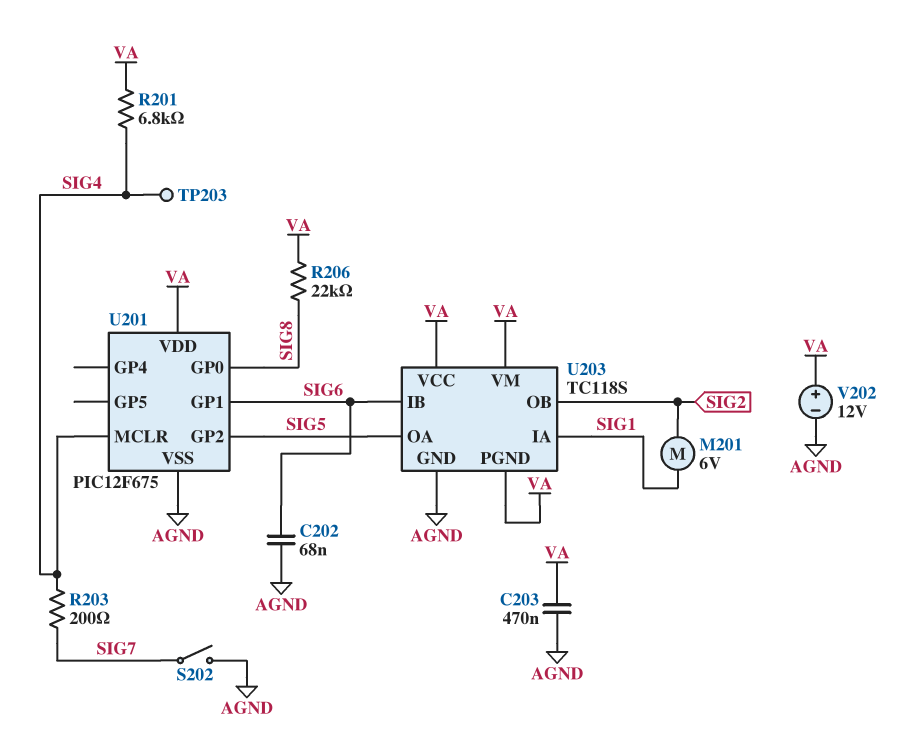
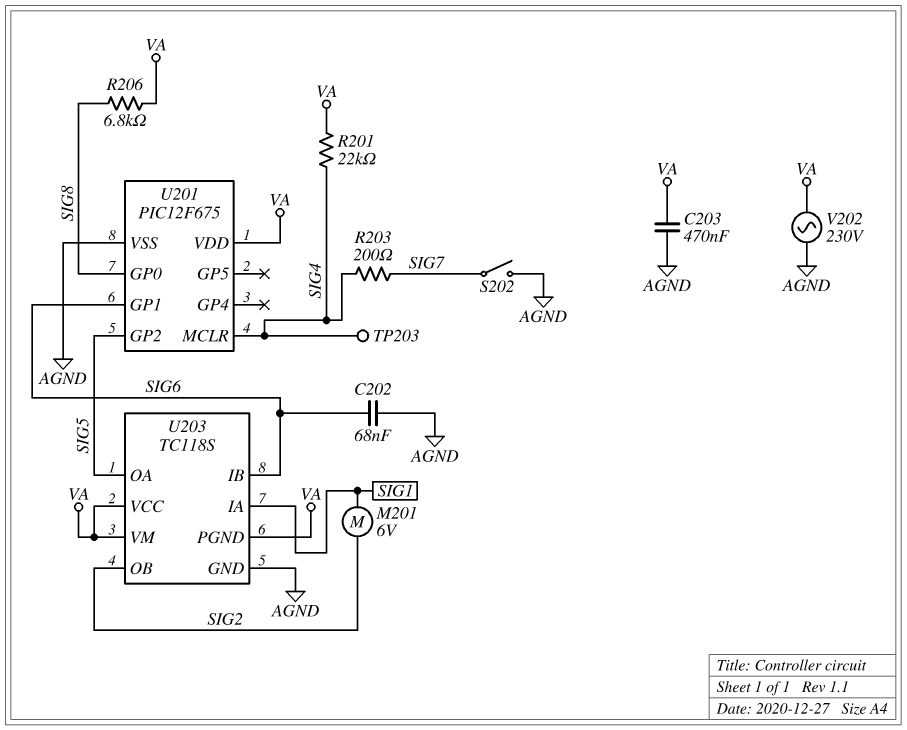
R201: 6.8k (SIG4, VA) -> 22k (SIG4, VA)
R206: 22k (SIG8, VA) -> 6.8k (SIG8, VA)
V202: 12V (plus VA, minus AGND) -> AC 230V (AGND, VA)

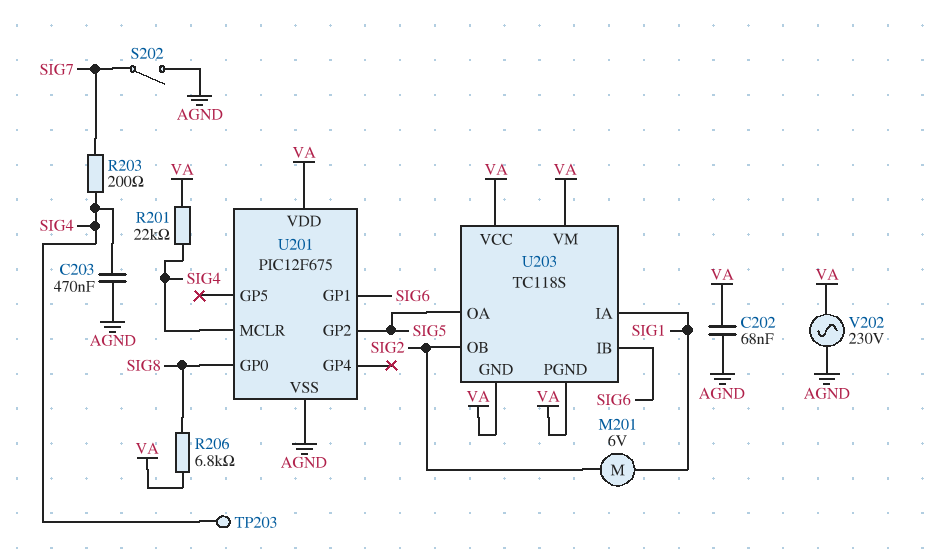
C202: 68nF (AGND, SIG6) -> 68nF (AGND, VA)
C203: 470nF (AGND, VA) -> 470nF (AGND, SIG4)
U203 pin GND: AGND -> VA

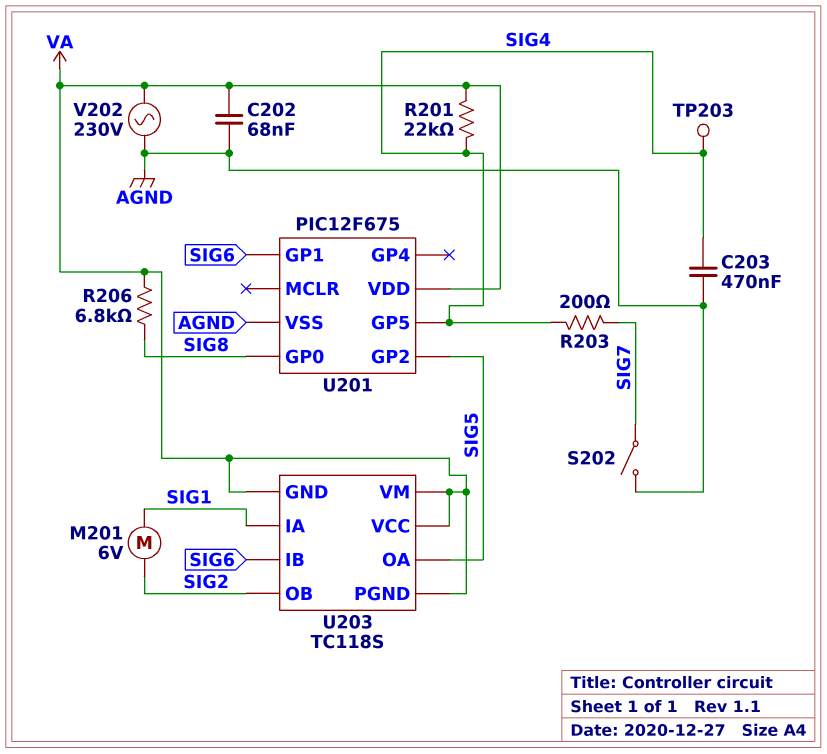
U201 pin GP5: none -> SIG4
U201 pin MCLR: SIG4 -> none

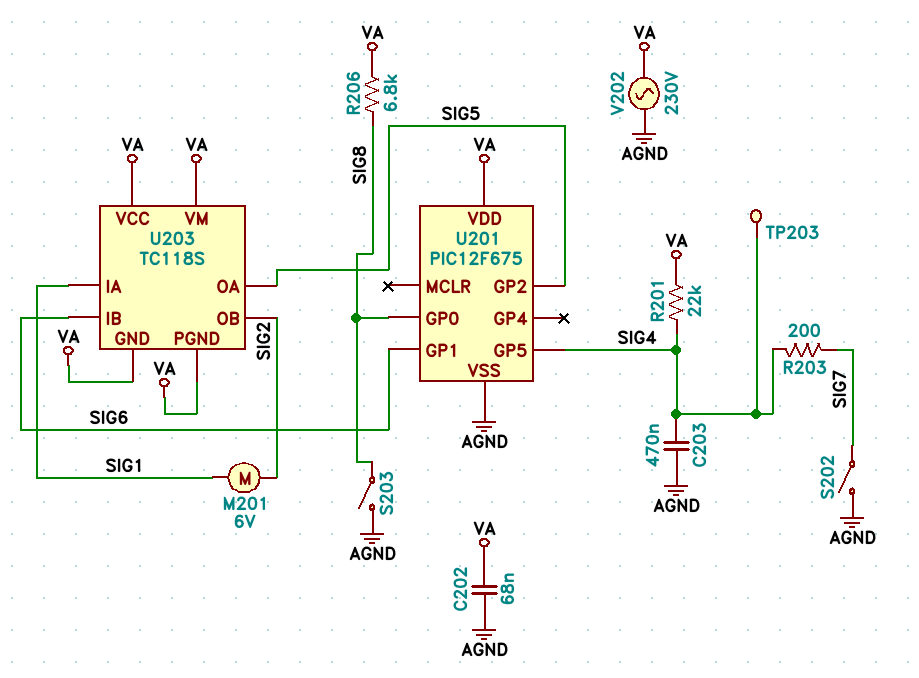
S203: none -> switch (AGND, SIG8)

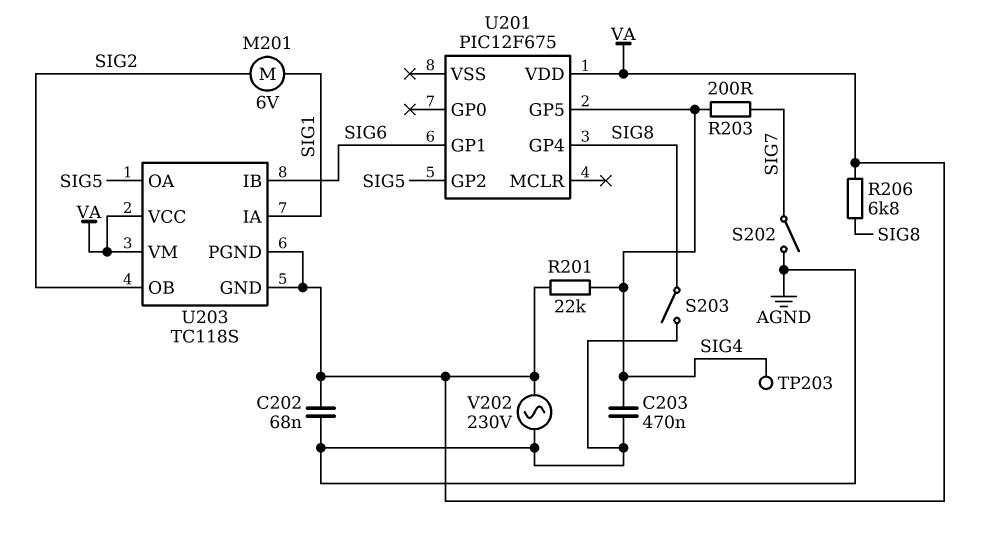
U201 pin GP0: SIG8 -> none
U201 pin GP4: none -> SIG8
U201 pin VSS: AGND -> none

